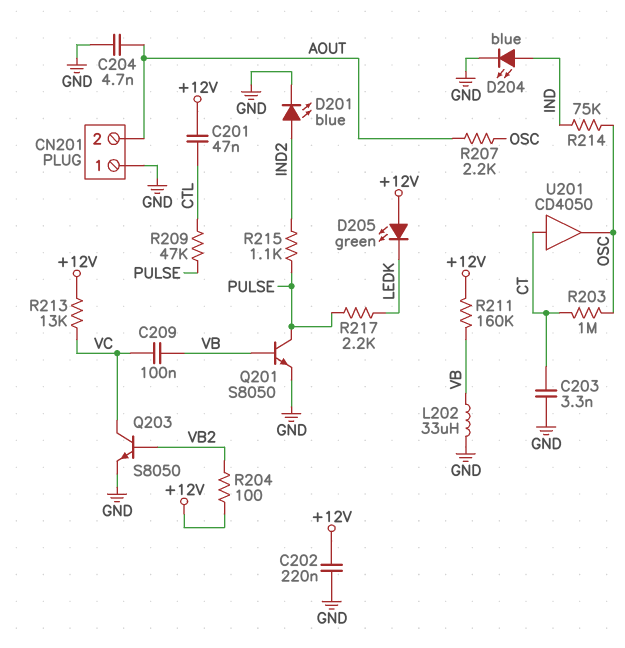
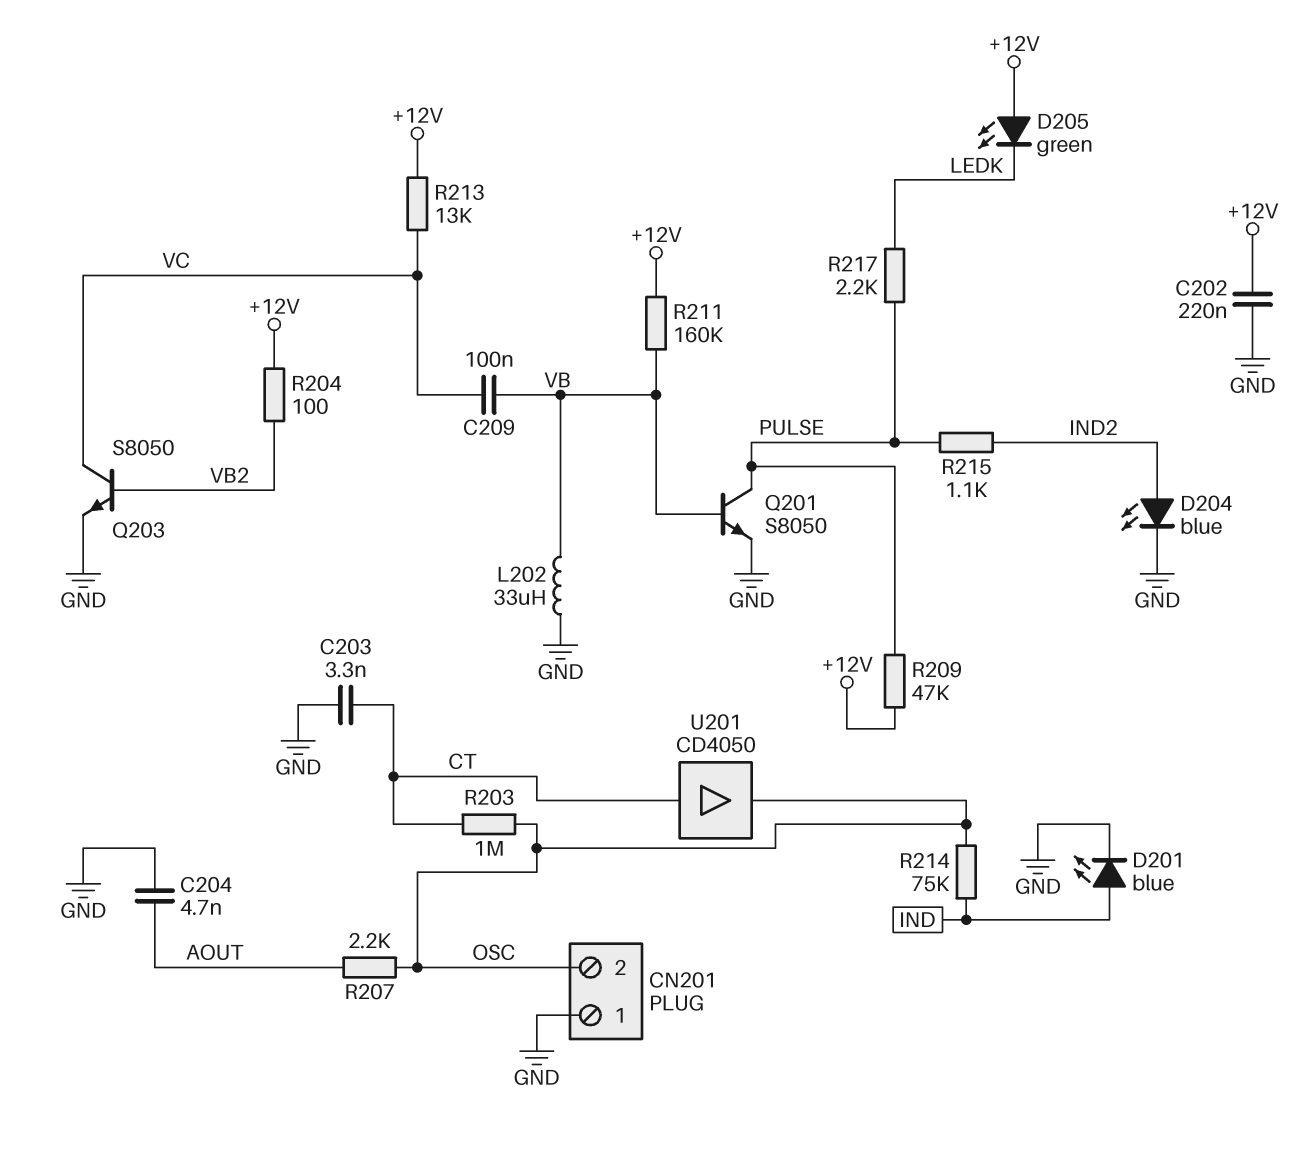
C201: 47nF (+12V, CTL) -> none
CN201 pin 2: AOUT -> OSC
D201: LED blue (A IND2, K GND) -> LED blue (A IND, K GND)
D204: LED blue (A IND, K GND) -> LED blue (A IND2, K GND)
R209: 47k (CTL, PULSE) -> 47k (+12V, PULSE)

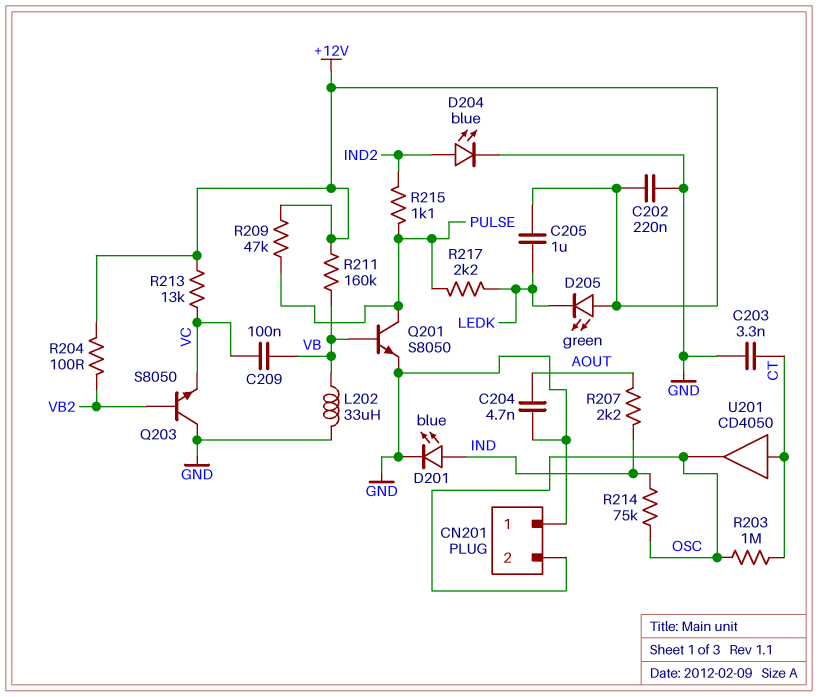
C205: none -> 1uF (+12V, LEDK)
Q203: NPN S8050 (B VB2, C VC, E GND) -> NPN S8050 (B VB2, C GND, E VC)
R207: 2.2k (AOUT, OSC) -> 2.2k (AOUT, IND)

